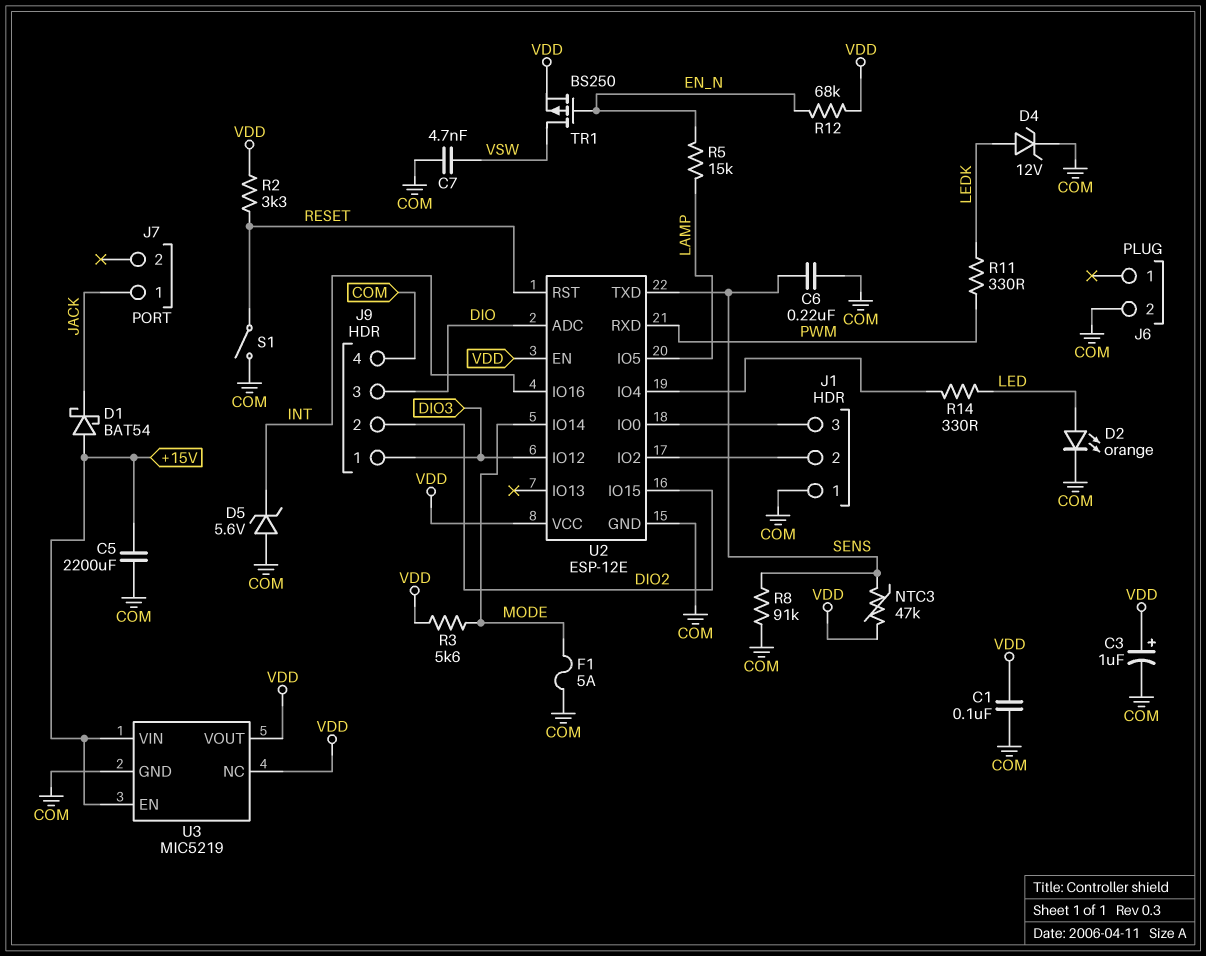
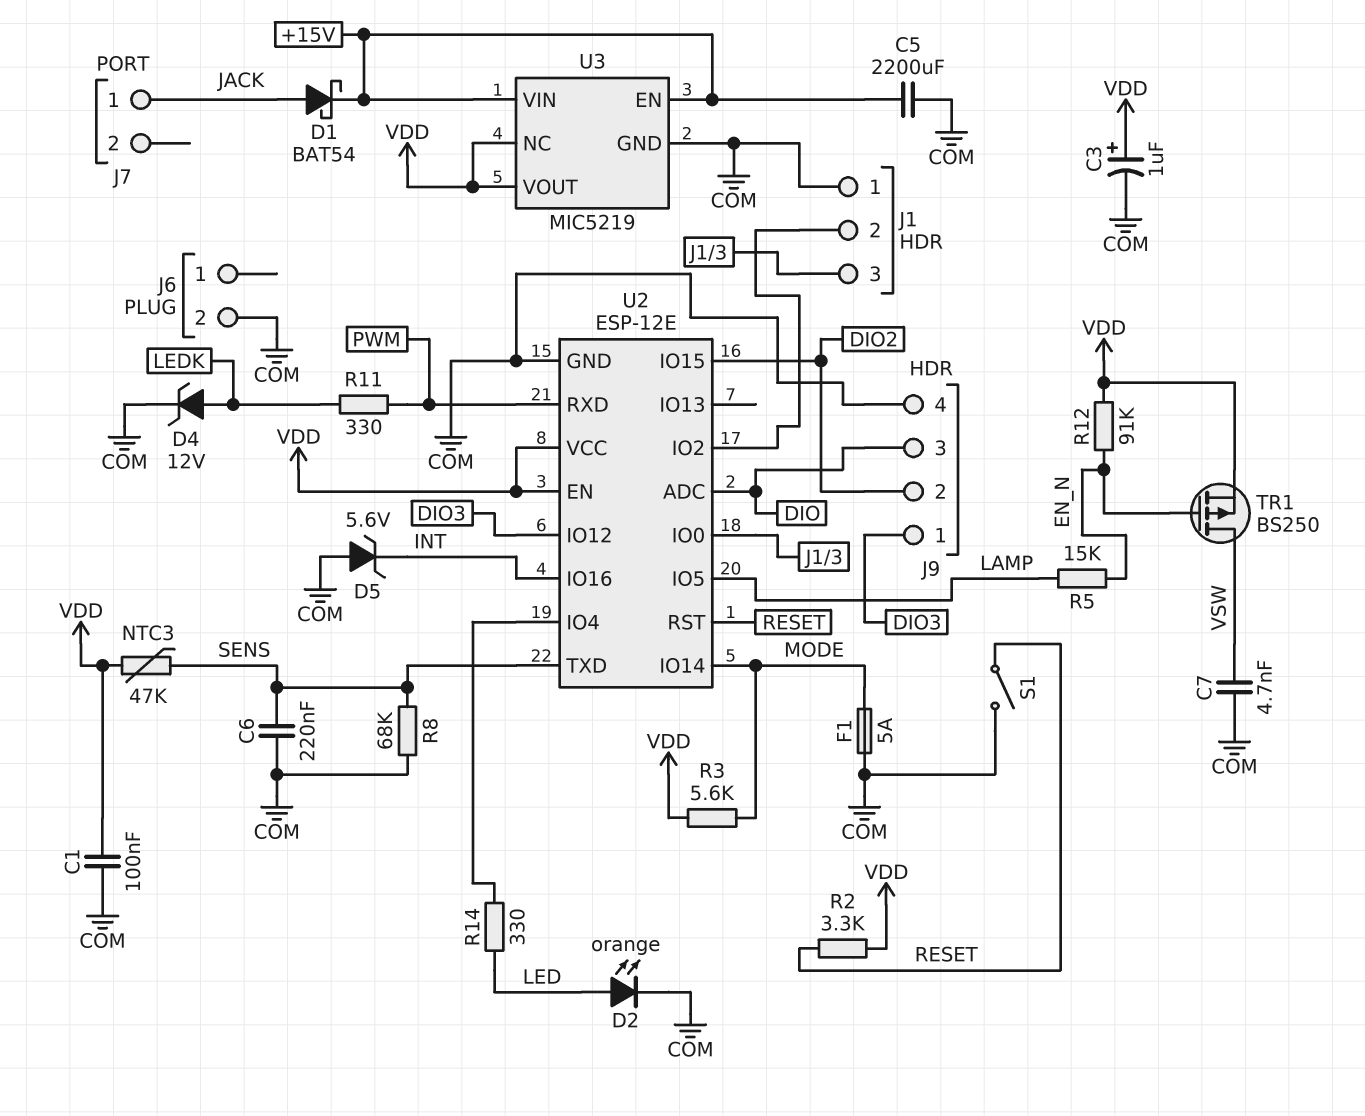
D1: schottky BAT54 (A +15V, K JACK) -> schottky BAT54 (A JACK, K +15V)
R8: 91k (COM, SENS) -> 68k (COM, SENS)
R12: 68k (EN_N, VDD) -> 91k (EN_N, VDD)

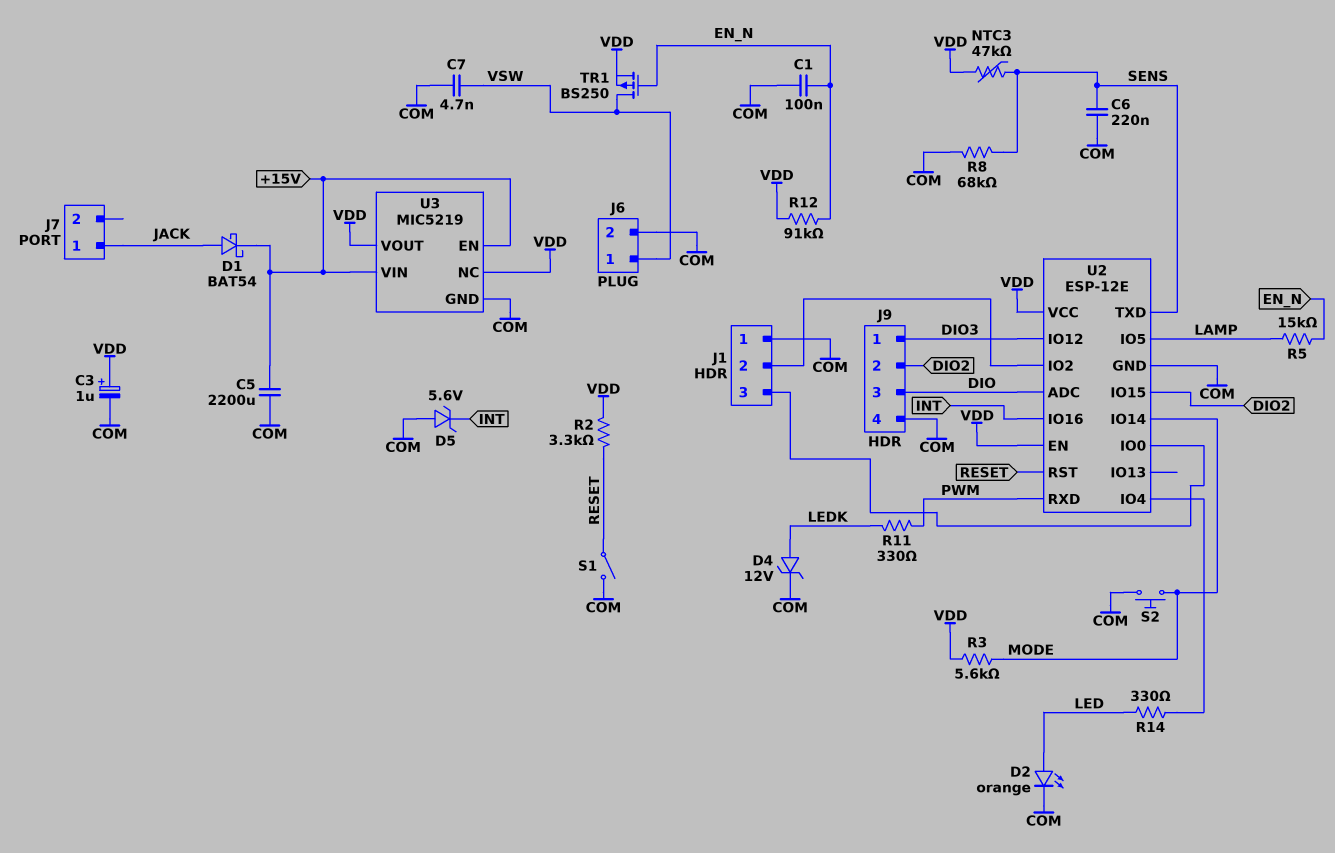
C1: 100nF (COM, VDD) -> 100nF (COM, EN_N)
F1: 5A (COM, MODE) -> none
J6 pin 1: none -> VSW
S2: none -> button (COM, MODE)

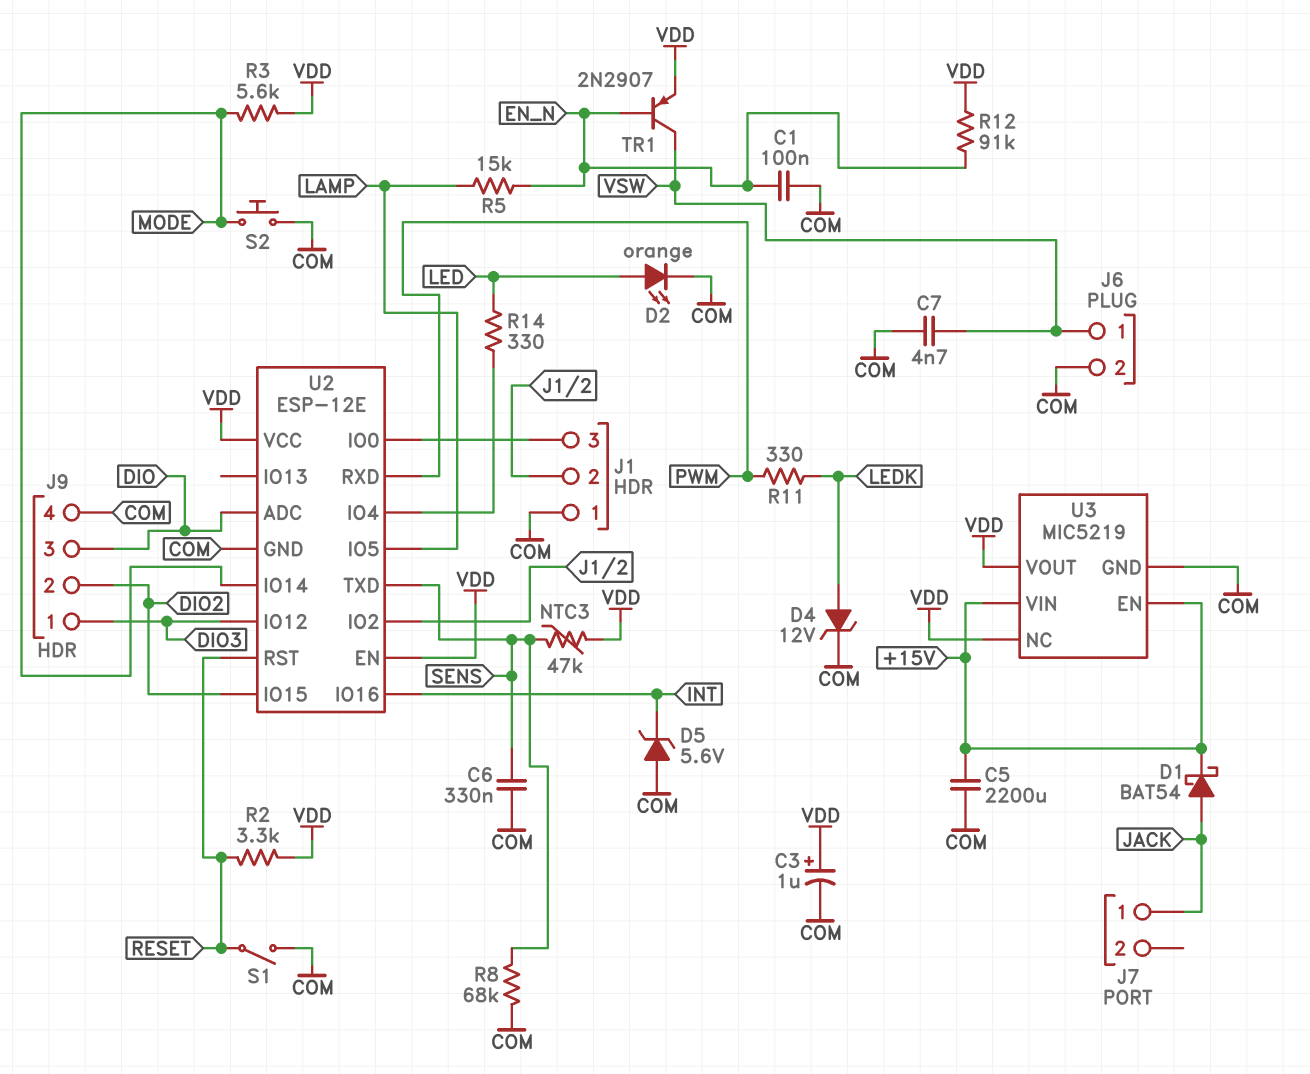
C6: 220nF (COM, SENS) -> 330nF (COM, SENS)
TR1: PMOS BS250 (G EN_N, D VSW, S VDD) -> PNP 2N2907 (B EN_N, C VSW, E VDD)

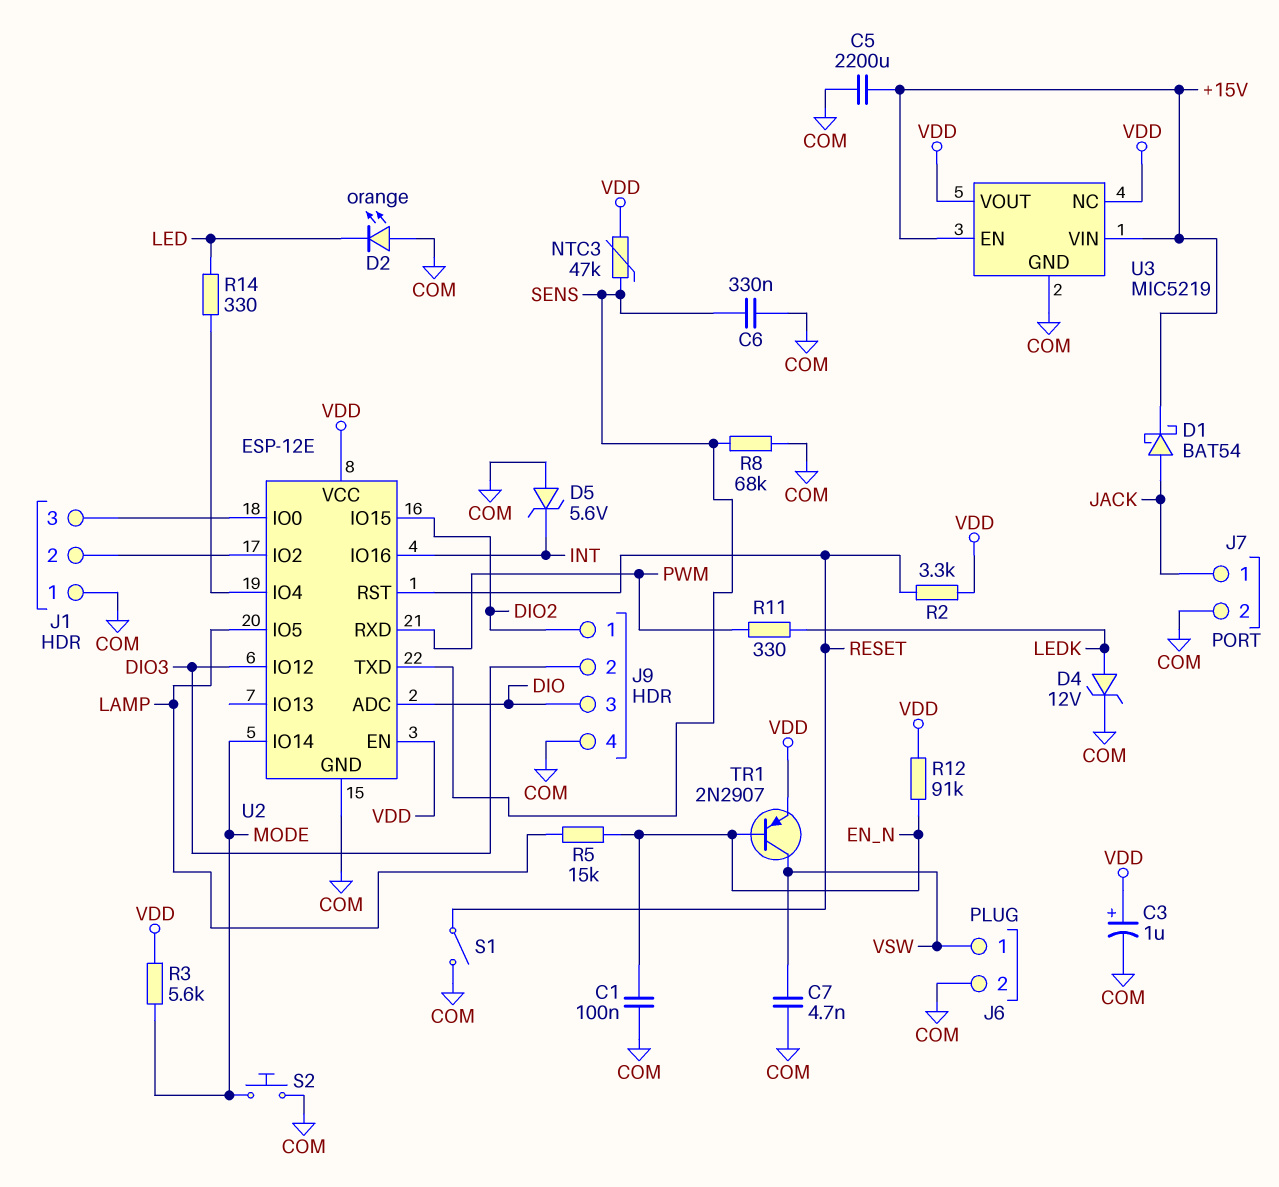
D2: LED orange (A LED, K COM) -> LED orange (A COM, K LED)
J7 pin 2: none -> COM
J9 pin 1: DIO3 -> DIO2
J9 pin 2: DIO2 -> DIO3

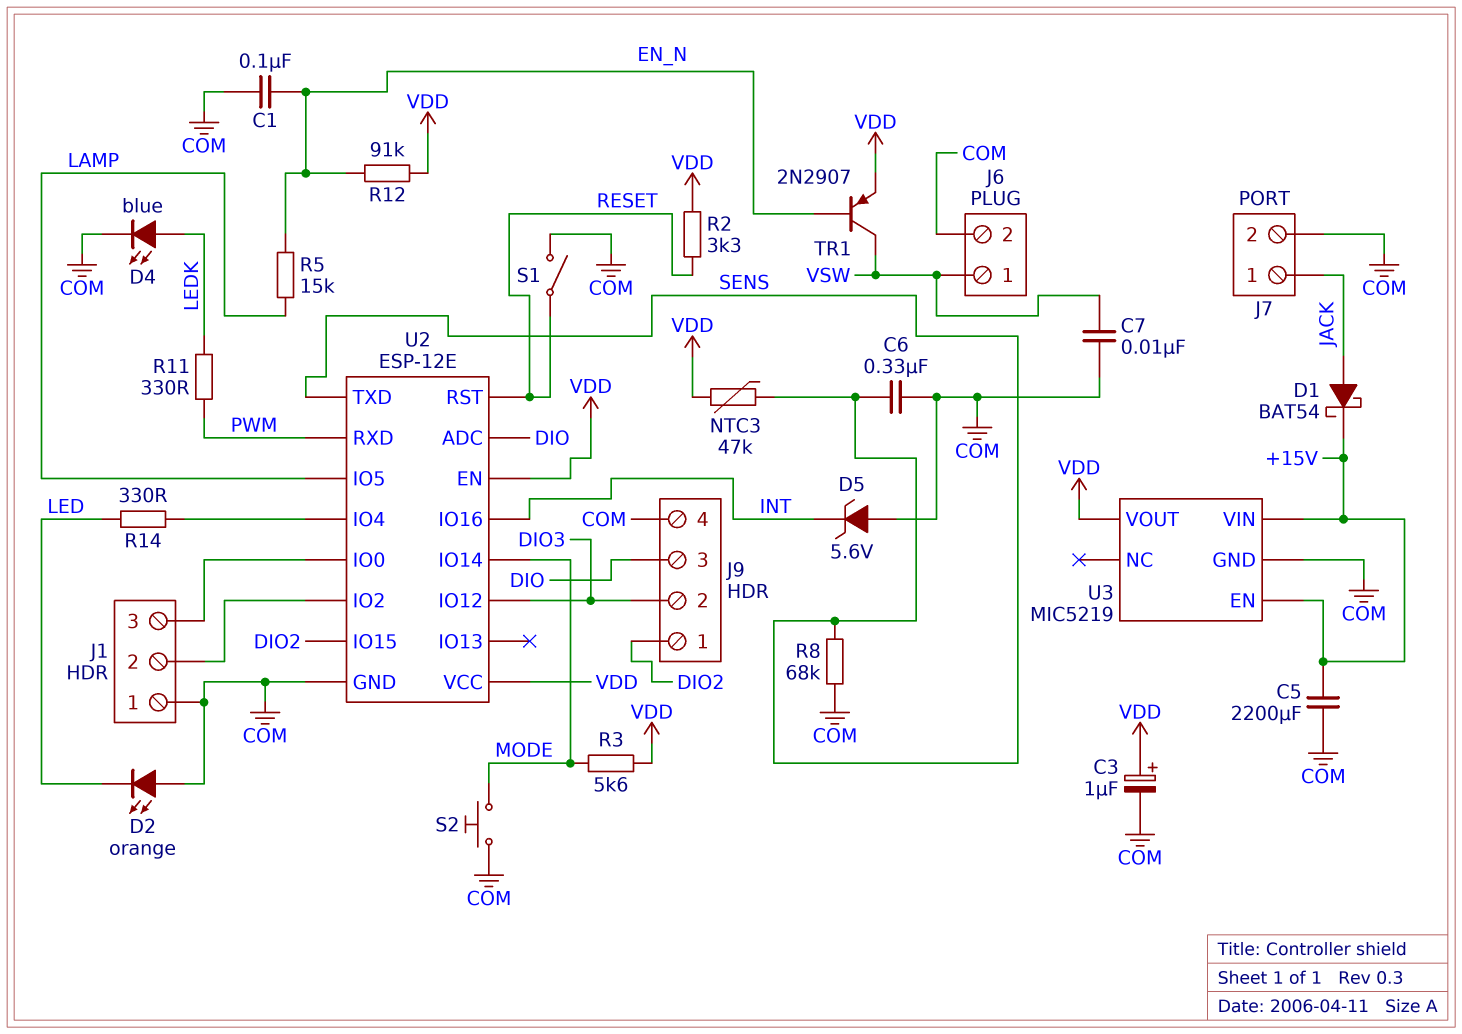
C7: 4.7nF (COM, VSW) -> 10nF (COM, VSW)
D4: zener 12V (A LEDK, K COM) -> LED blue (A LEDK, K COM)
U3 pin NC: VDD -> none

